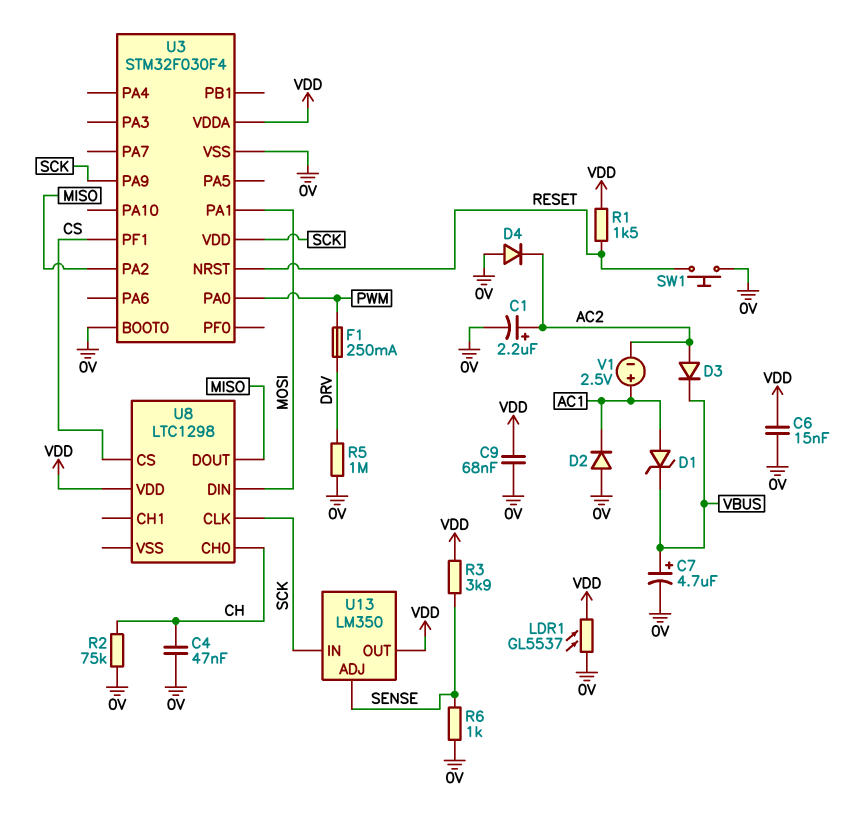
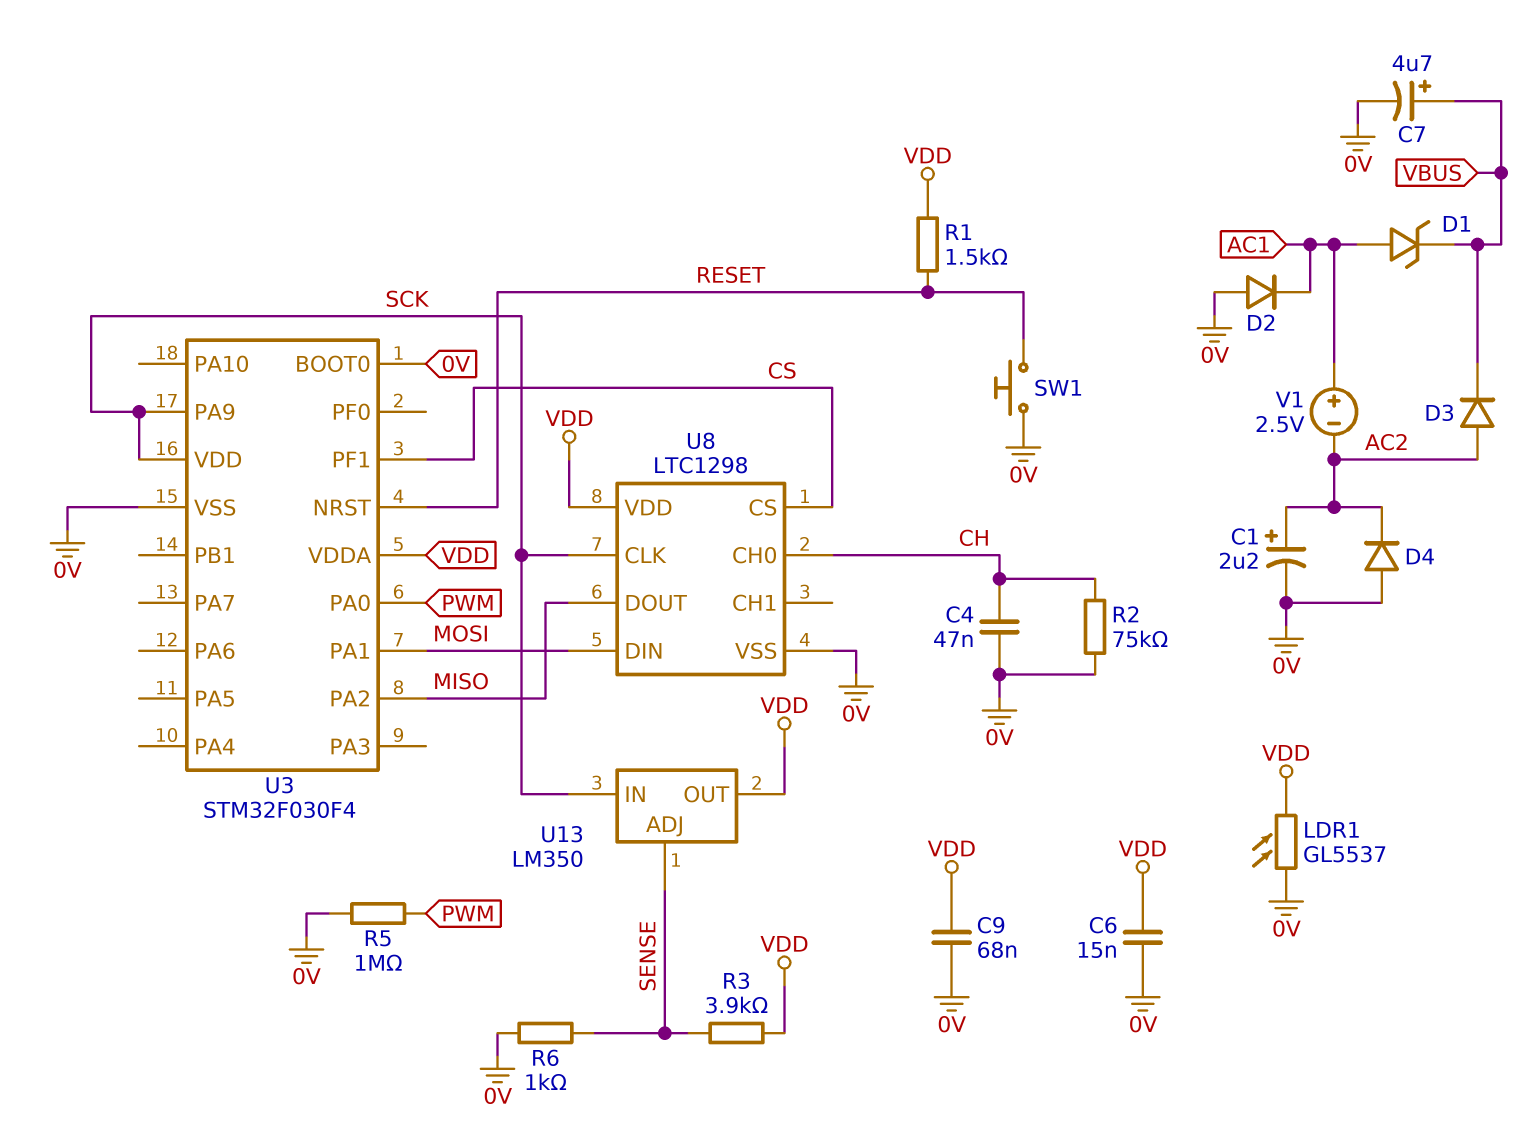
F1: 250mA (DRV, PWM) -> none
R5: 1M (0V, DRV) -> 1M (0V, PWM)
U8 pin VSS: none -> 0V

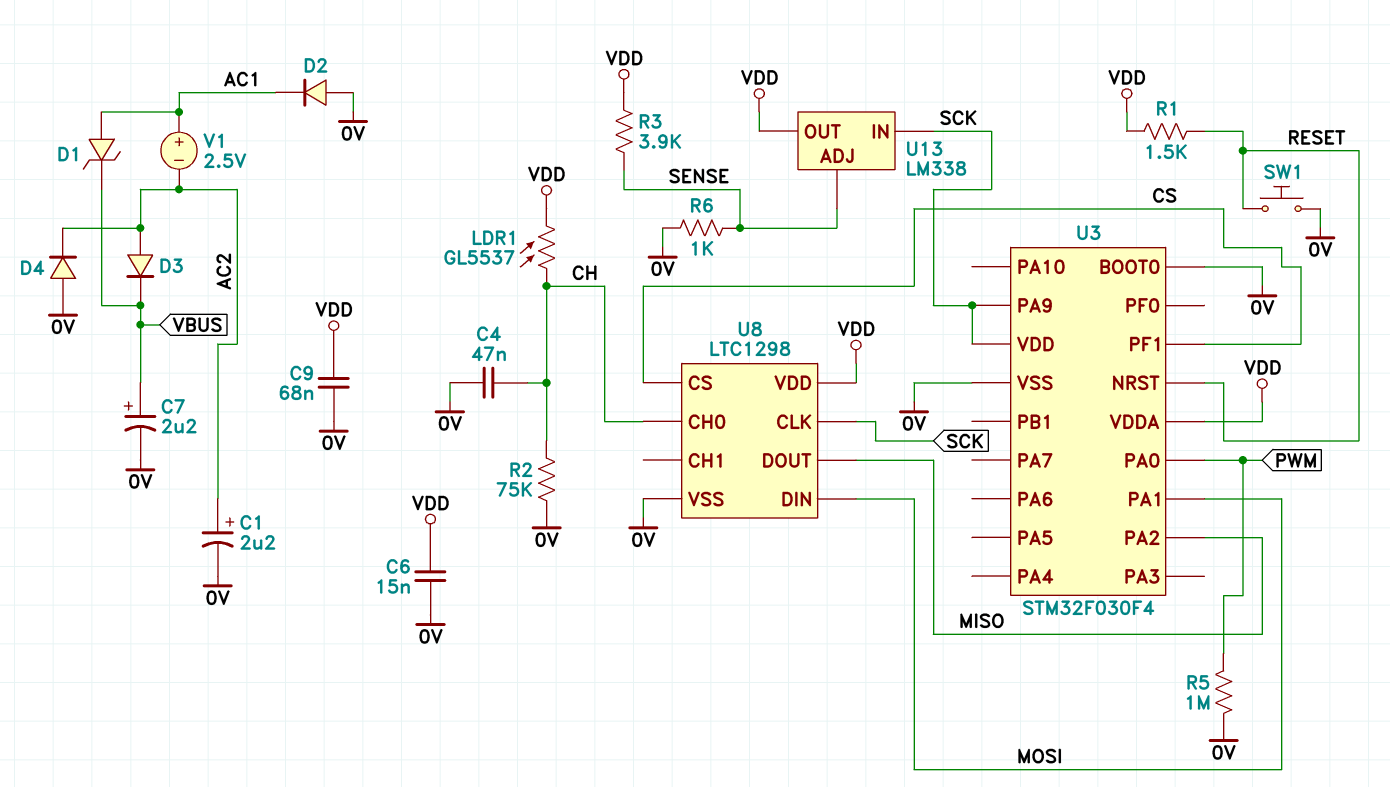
C7: 4.7uF (plus VBUS, minus 0V) -> 2.2uF (plus VBUS, minus 0V)
LDR1: GL5537 (0V, VDD) -> GL5537 (CH, VDD)
U13: LM350 -> LM338

